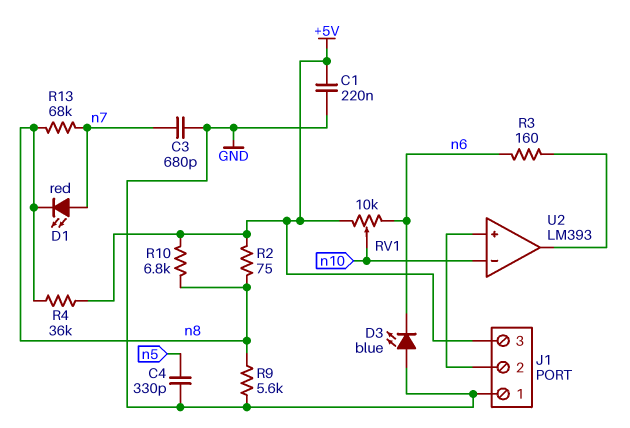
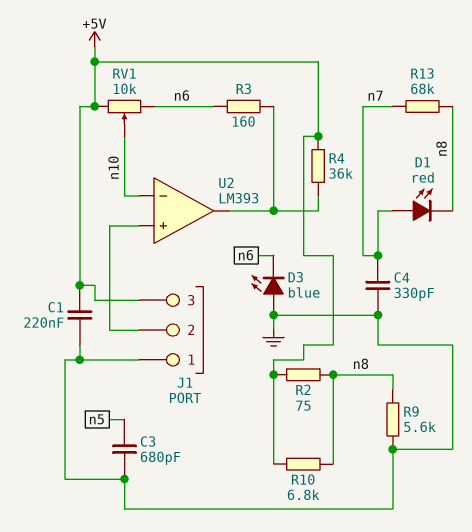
C3: 680pF (GND, n7) -> 680pF (GND, n5)
C4: 330pF (GND, n5) -> 330pF (GND, n7)
R4: 36k (+5V, n8) -> 36k (+5V, U2/out)

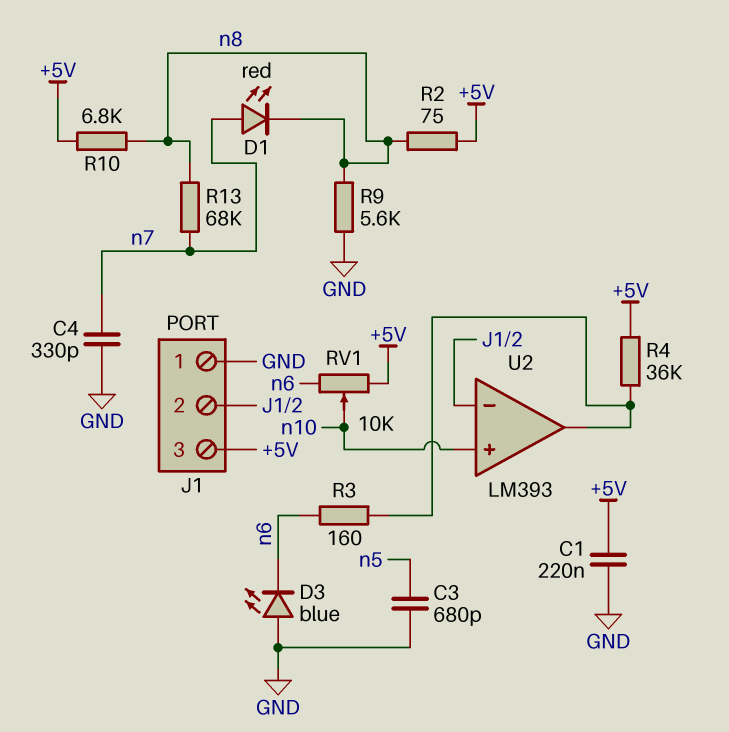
U2 pin in+: J1/2 -> n10
U2 pin in-: n10 -> J1/2

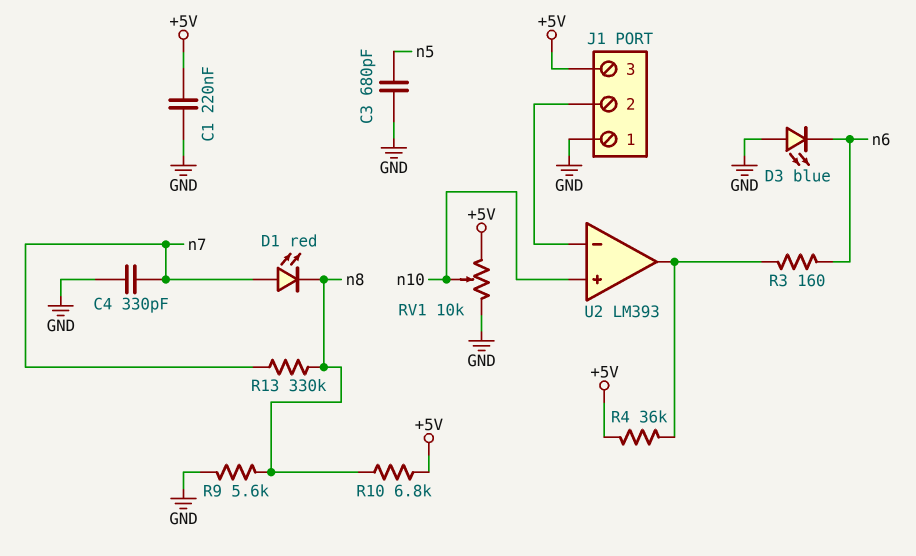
R2: 75 (+5V, n8) -> none
R13: 68k (n7, n8) -> 330k (n7, n8)
RV1: 10k (+5V, n6, wiper n10) -> 10k (+5V, GND, wiper n10)

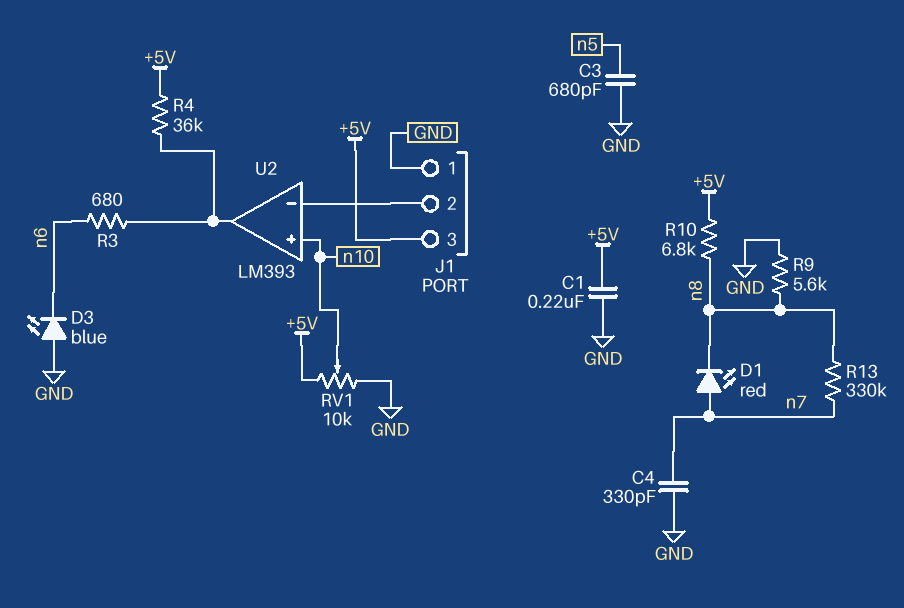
R3: 160 (U2/out, n6) -> 680 (U2/out, n6)

